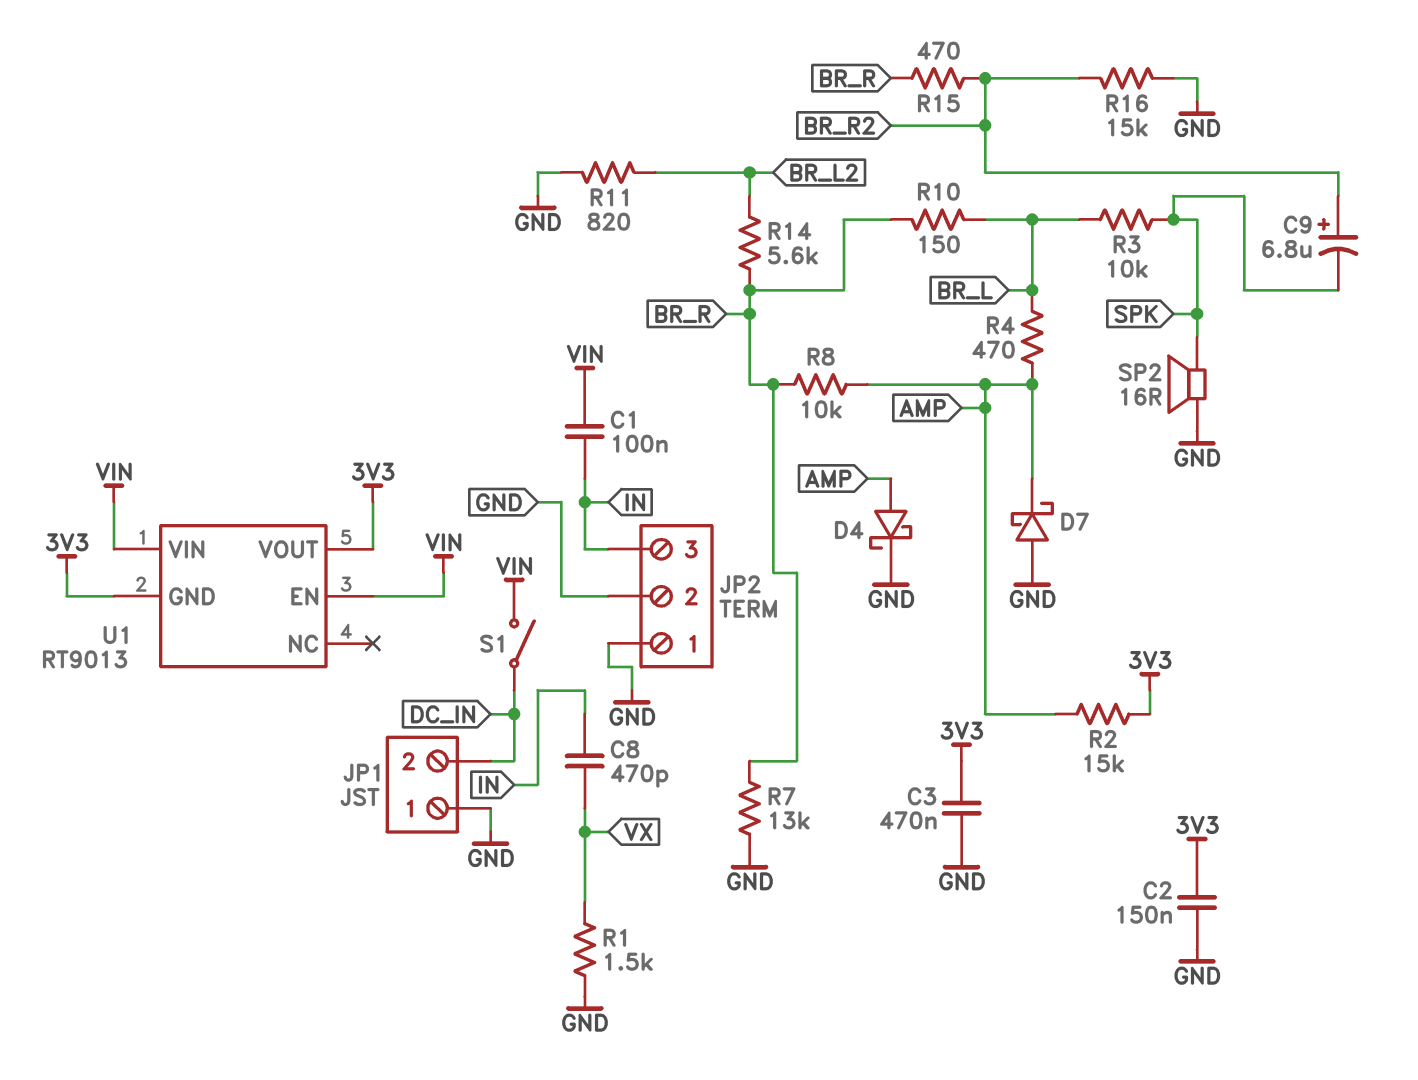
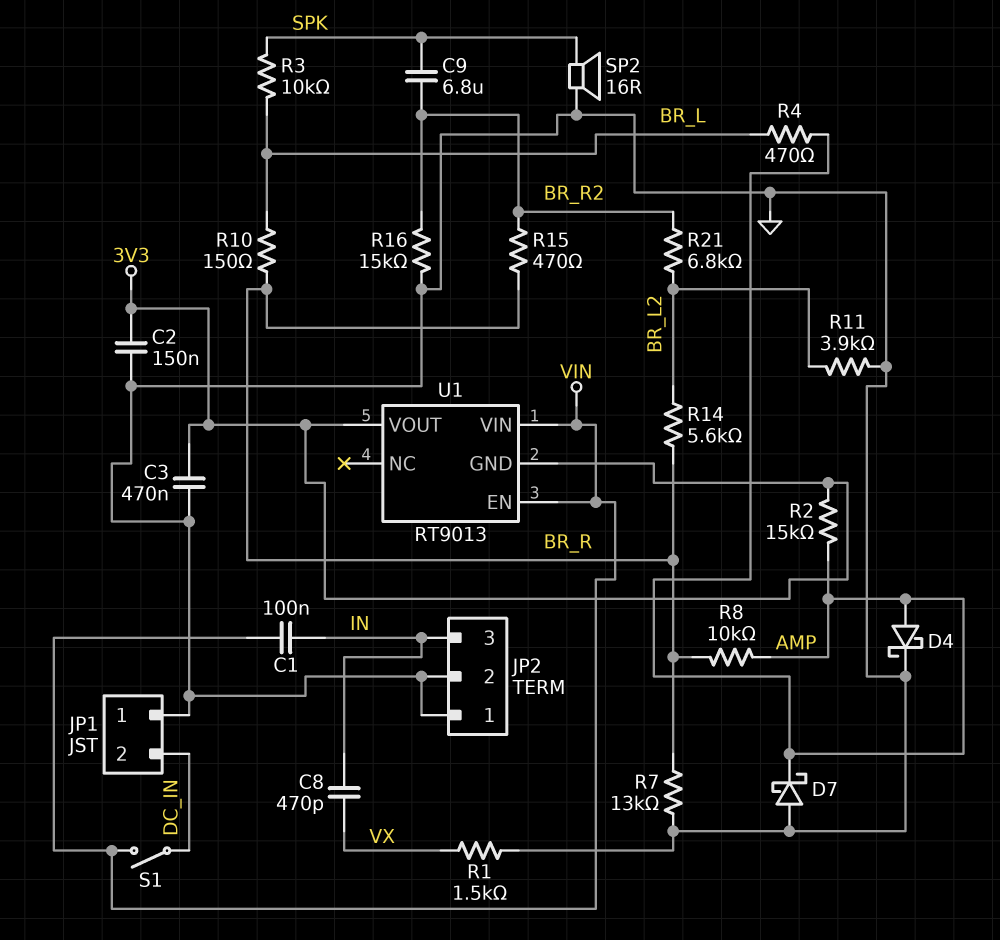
C9: 6.8uF (plus BR_R2, minus SPK) -> 6.8uF (BR_R2, SPK)
R11: 820 (BR_L2, GND) -> 3.9k (BR_L2, GND)
R21: none -> 6.8k (BR_L2, BR_R2)

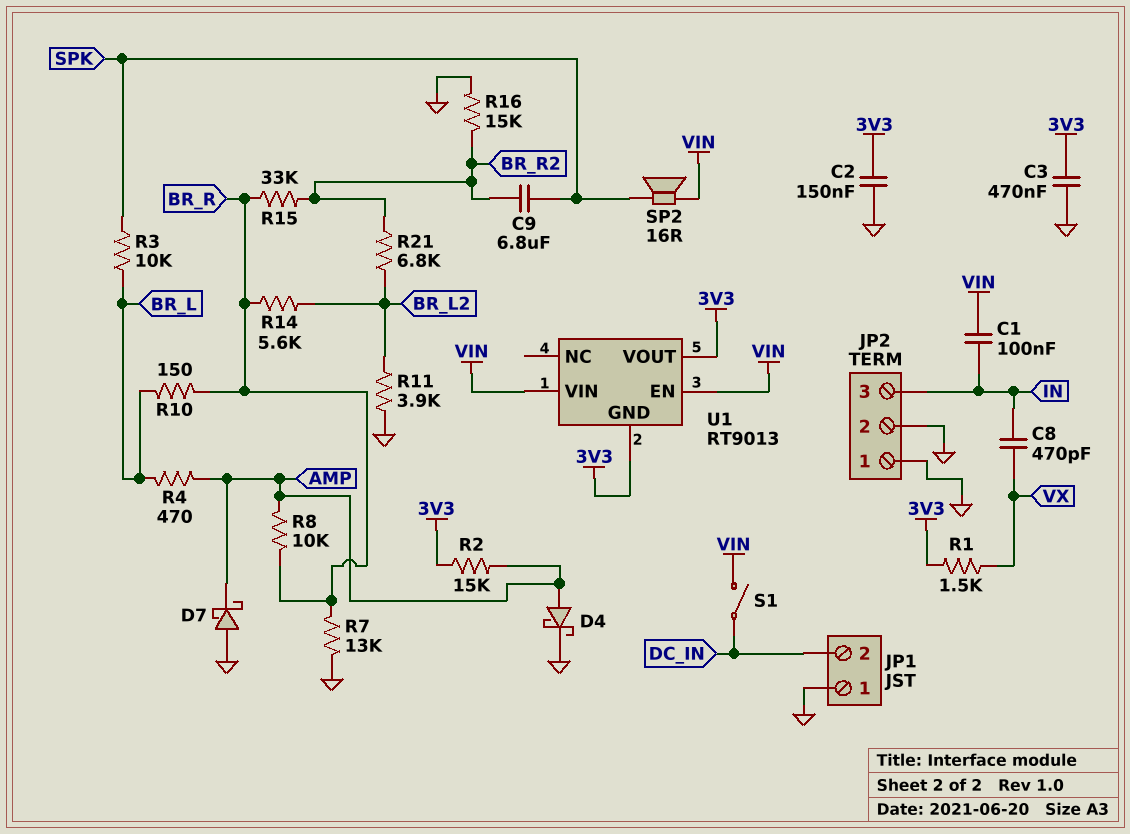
R1: 1.5k (GND, VX) -> 1.5k (3V3, VX)
R15: 470 (BR_R, BR_R2) -> 33k (BR_R, BR_R2)
SP2: speaker 16R (GND, SPK) -> speaker 16R (SPK, VIN)

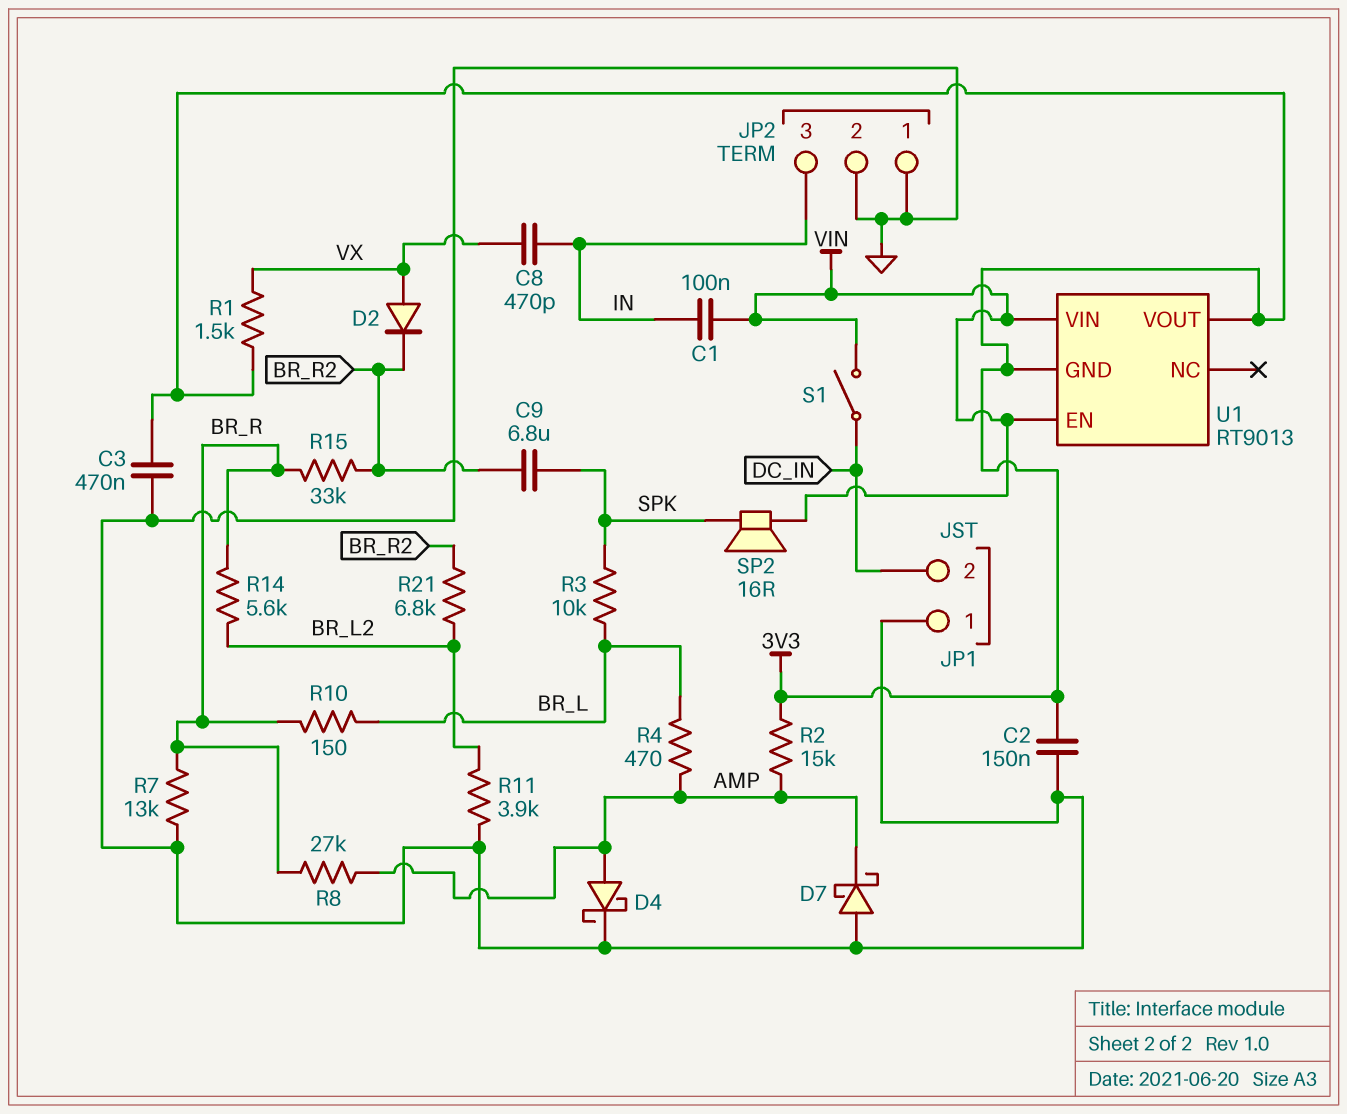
D2: none -> diode (A VX, K BR_R2)
R8: 10k (AMP, BR_R) -> 27k (AMP, BR_R)
R16: 15k (BR_R2, GND) -> none

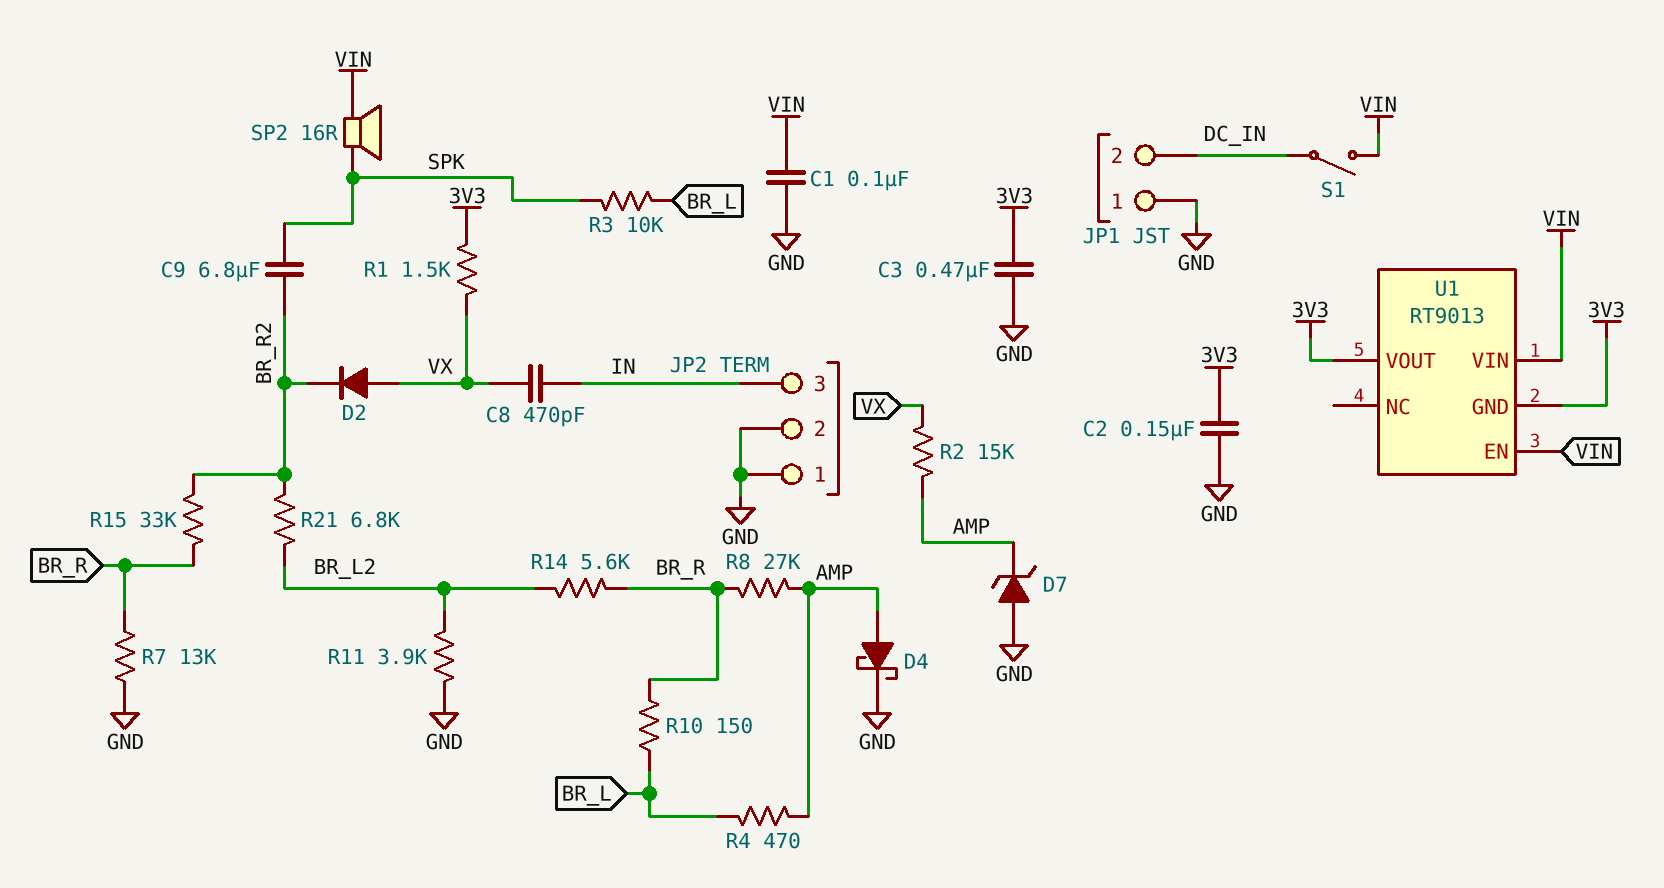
C1: 100nF (IN, VIN) -> 100nF (GND, VIN)
D7: schottky (A GND, K AMP) -> zener (A GND, K AMP)
R2: 15k (3V3, AMP) -> 15k (AMP, VX)

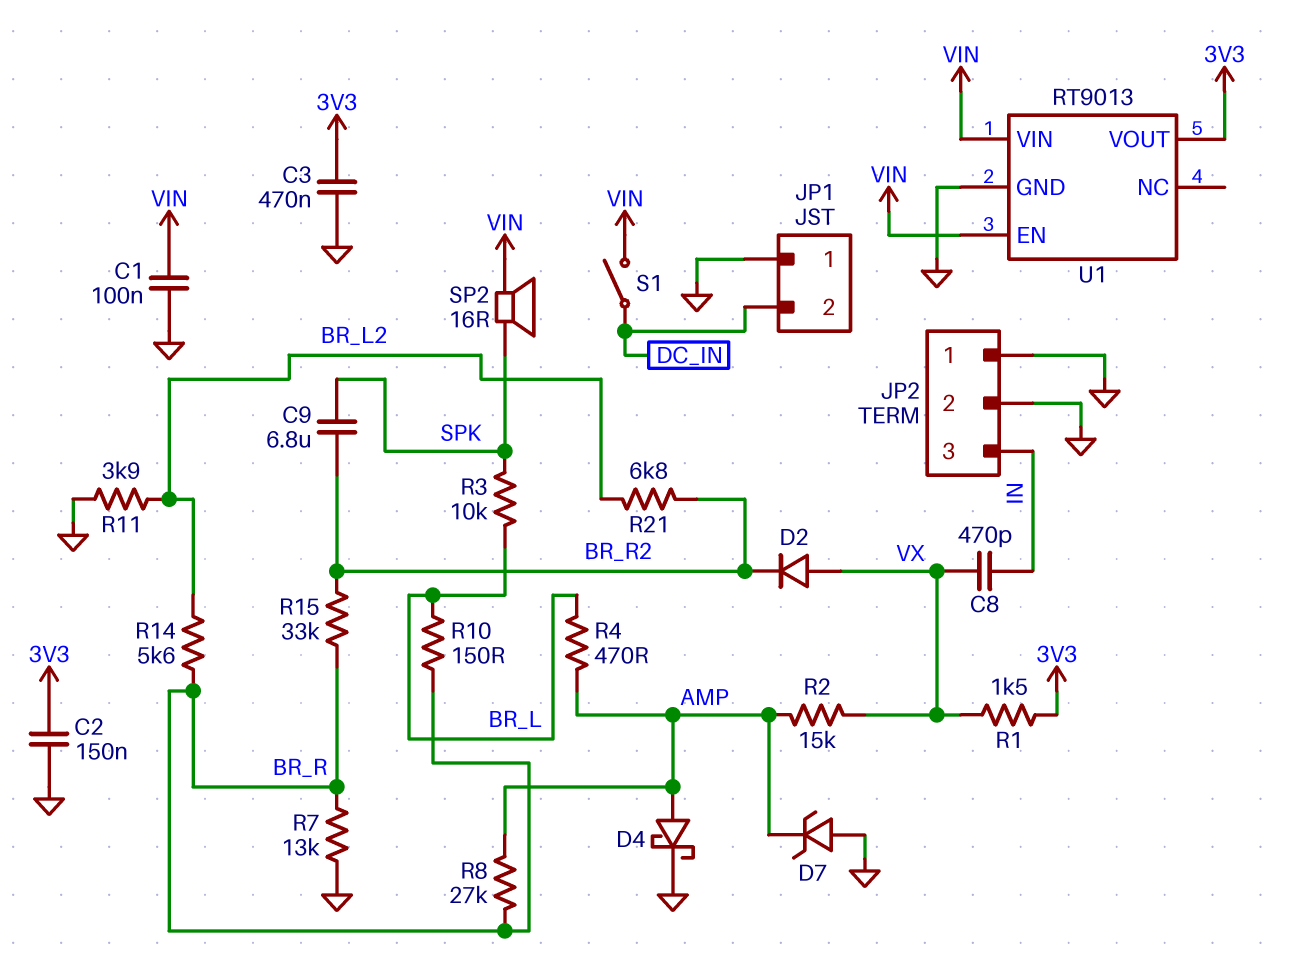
U1 pin GND: 3V3 -> GND

